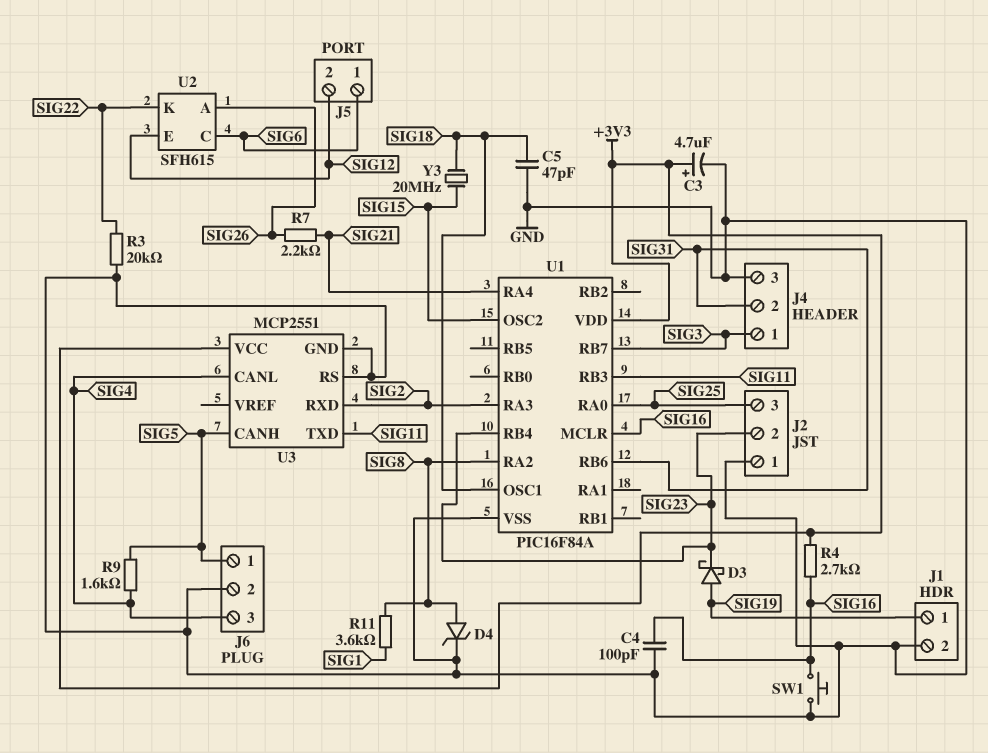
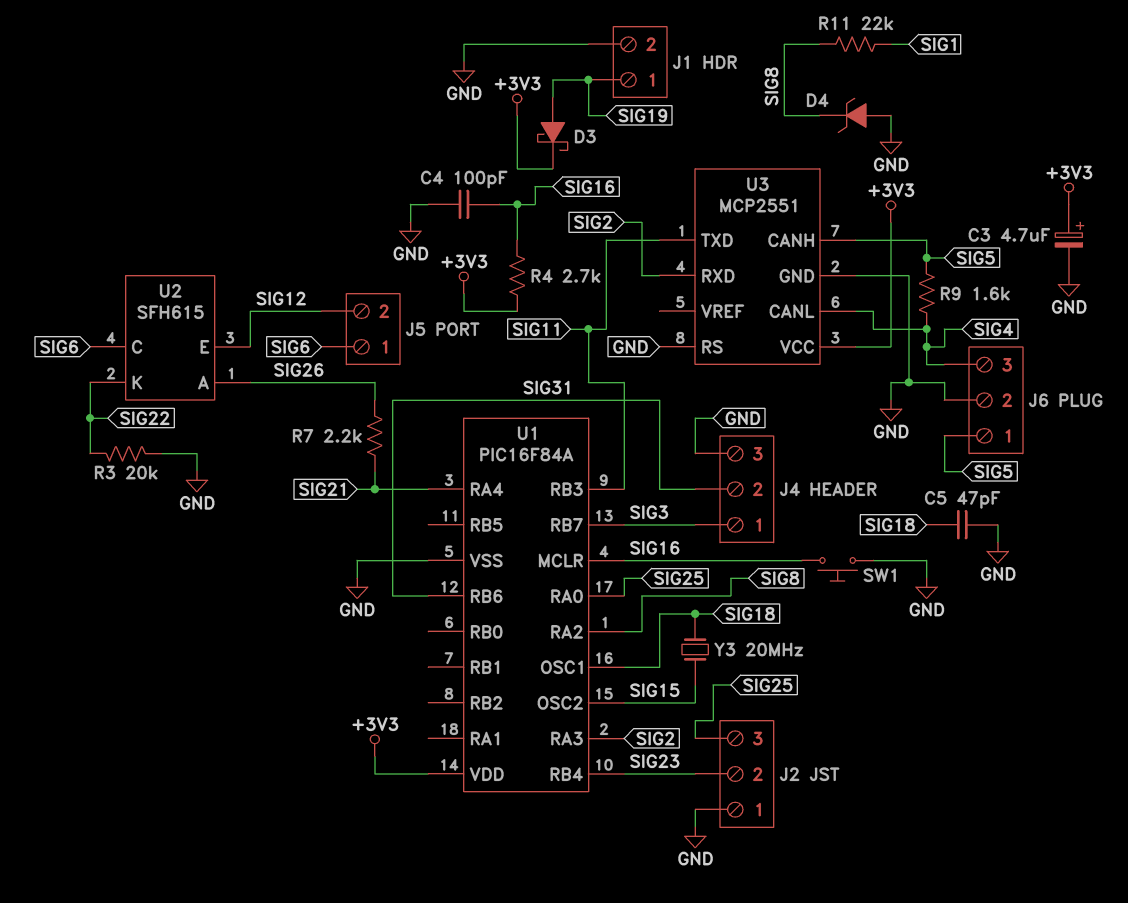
D3: schottky (A SIG19, K SIG23) -> schottky (A SIG19, K +3V3)
D4: zener (A SIG8, K GND) -> zener (A GND, K SIG8)
R11: 3.6k (SIG1, SIG8) -> 22k (SIG1, SIG8)

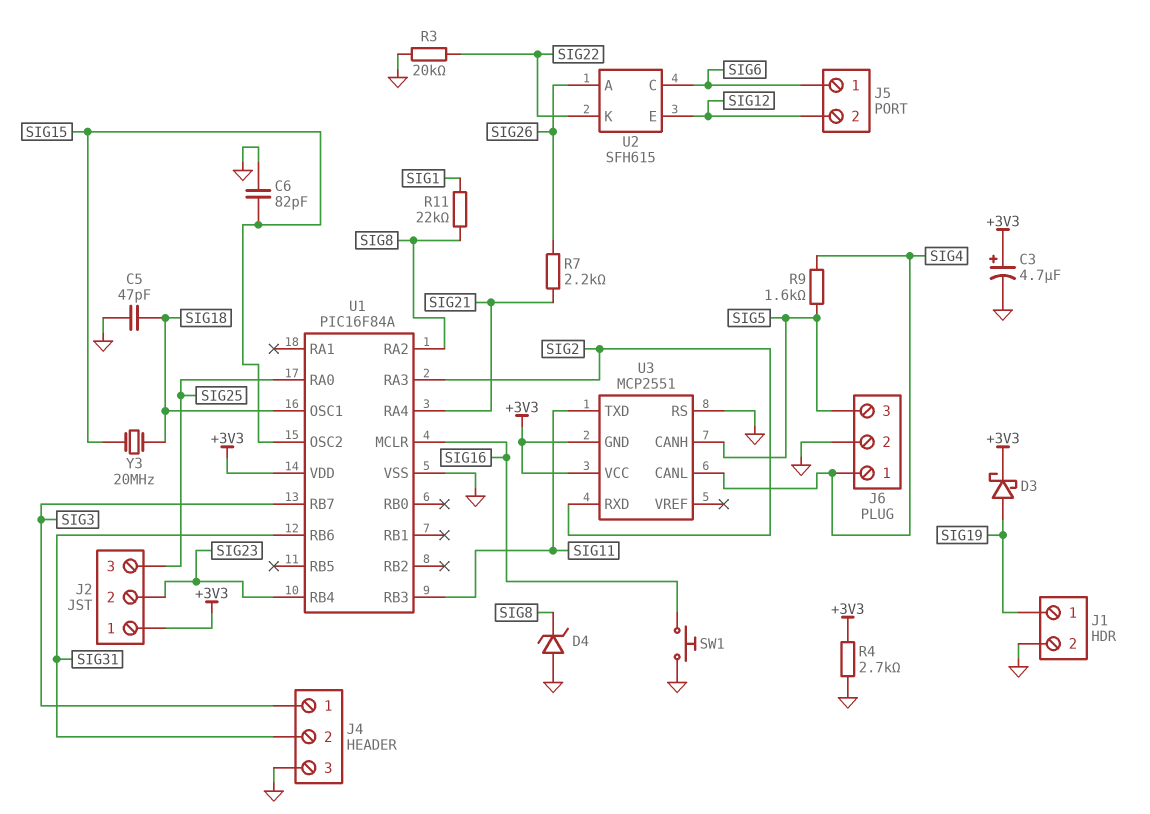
C4: 100pF (GND, SIG16) -> none
C6: none -> 82pF (GND, SIG15)
J2 pin 1: GND -> +3V3
J6 pin 1: SIG5 -> SIG4
J6 pin 3: SIG4 -> SIG5
R4: 2.7k (+3V3, SIG16) -> 2.7k (+3V3, GND)
U3 pin GND: GND -> +3V3

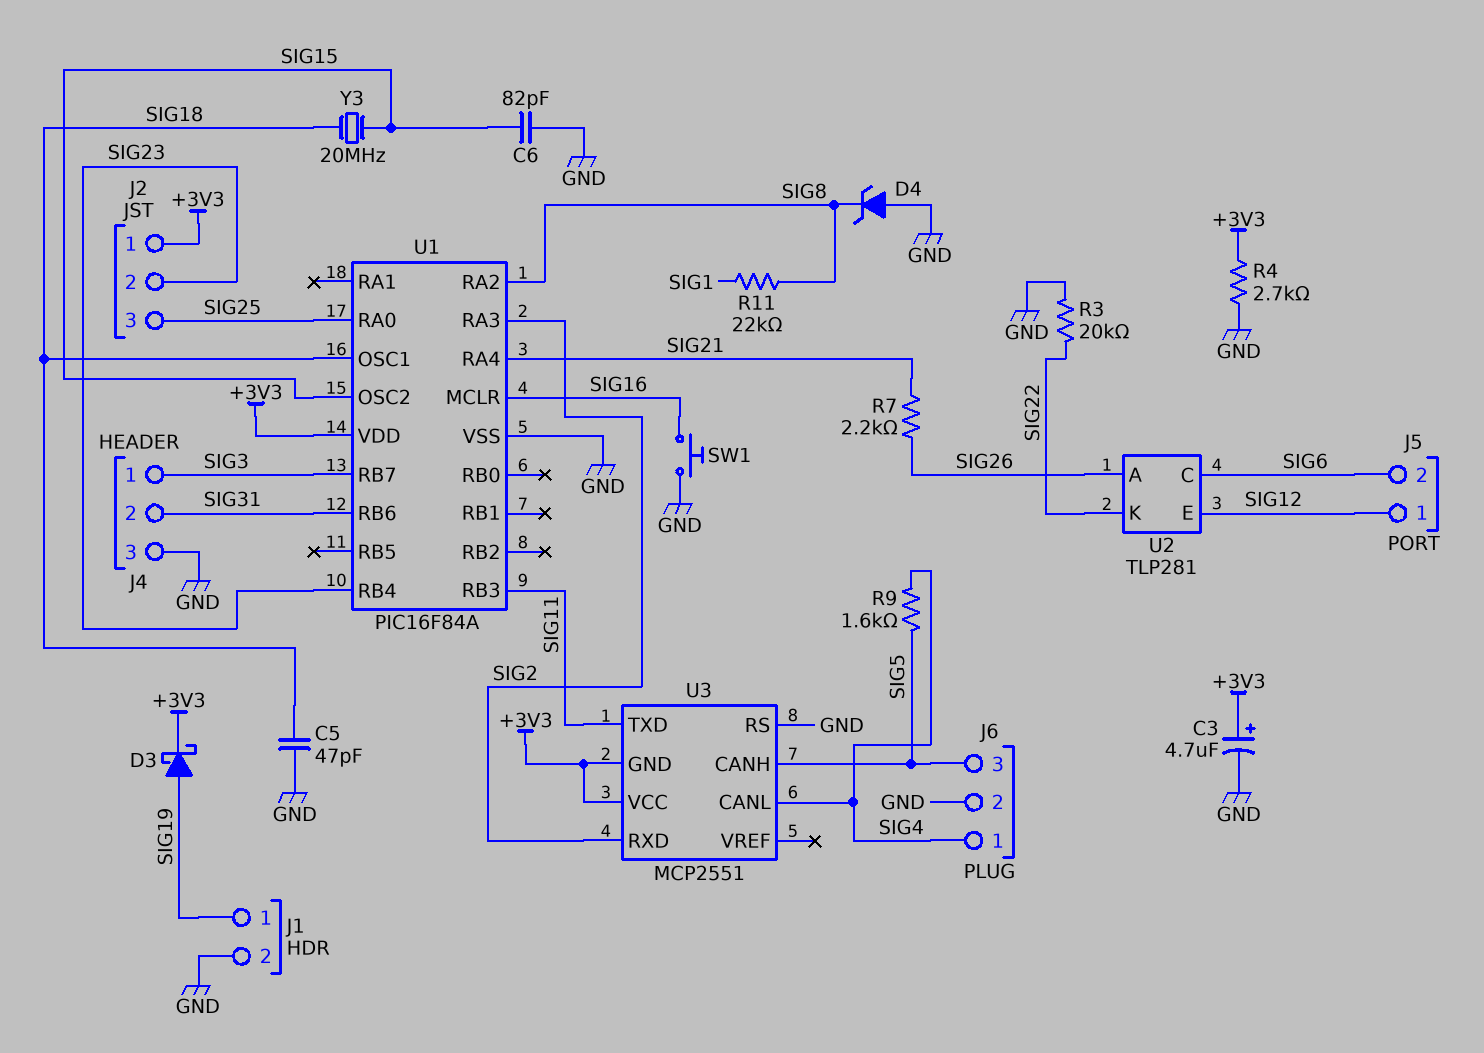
J5 pin 1: SIG6 -> SIG12
J5 pin 2: SIG12 -> SIG6
U2: SFH615 -> TLP281

